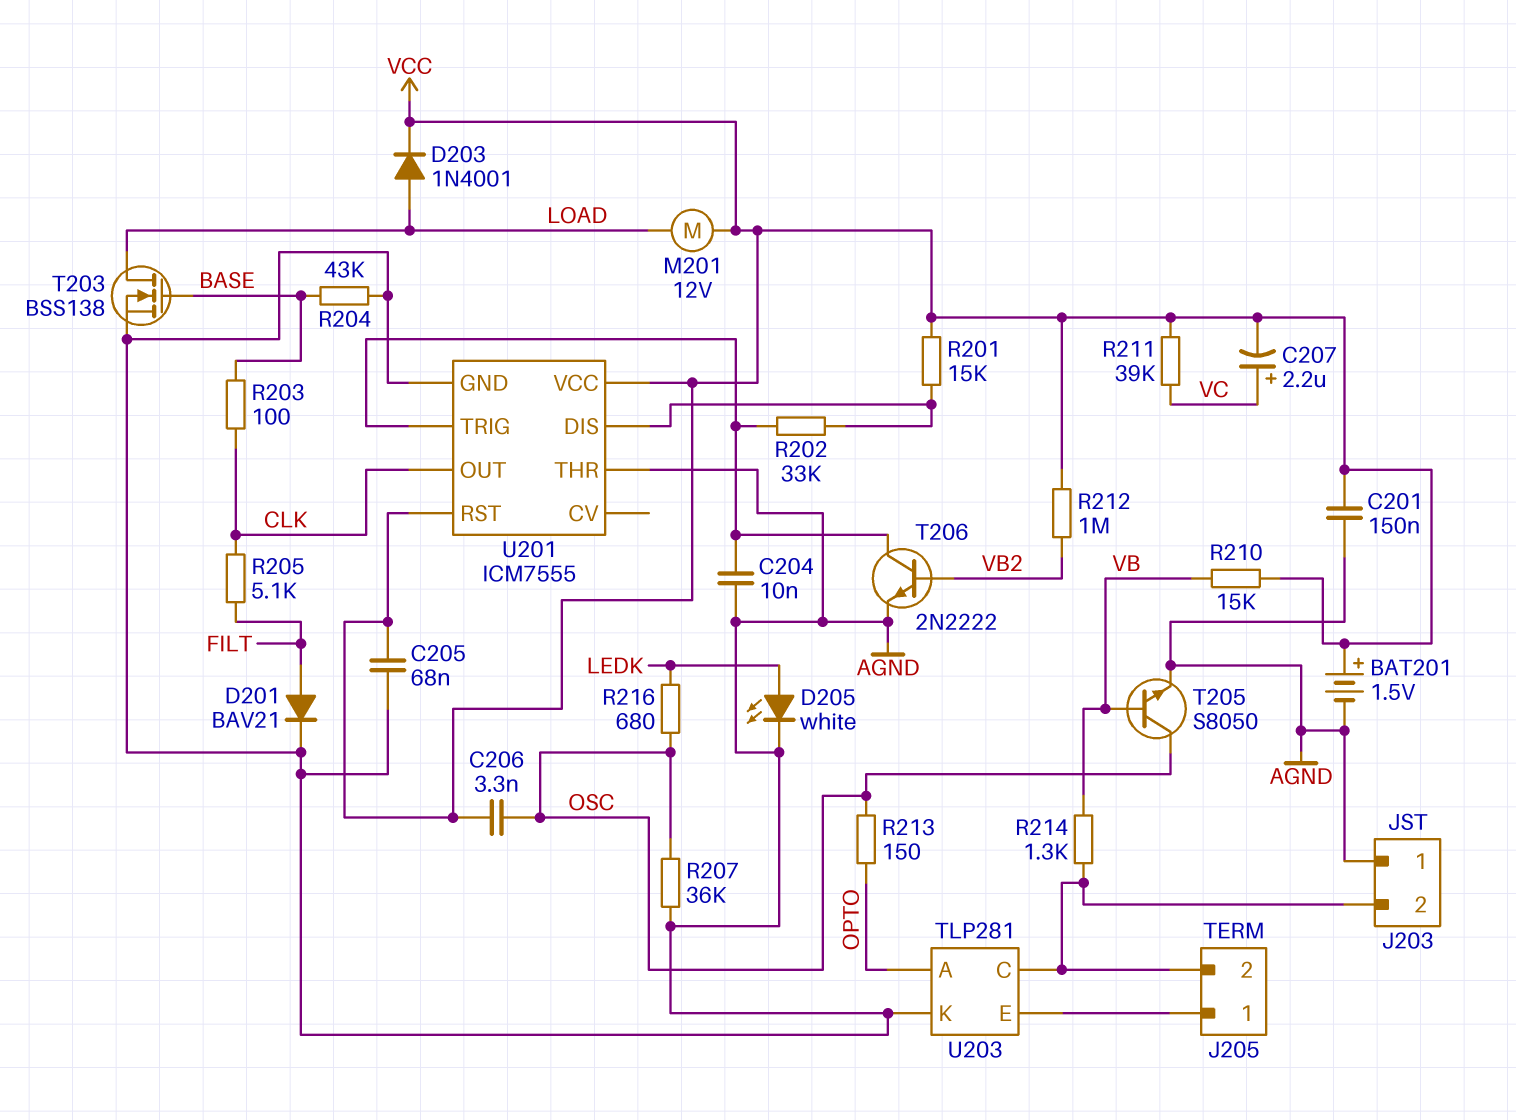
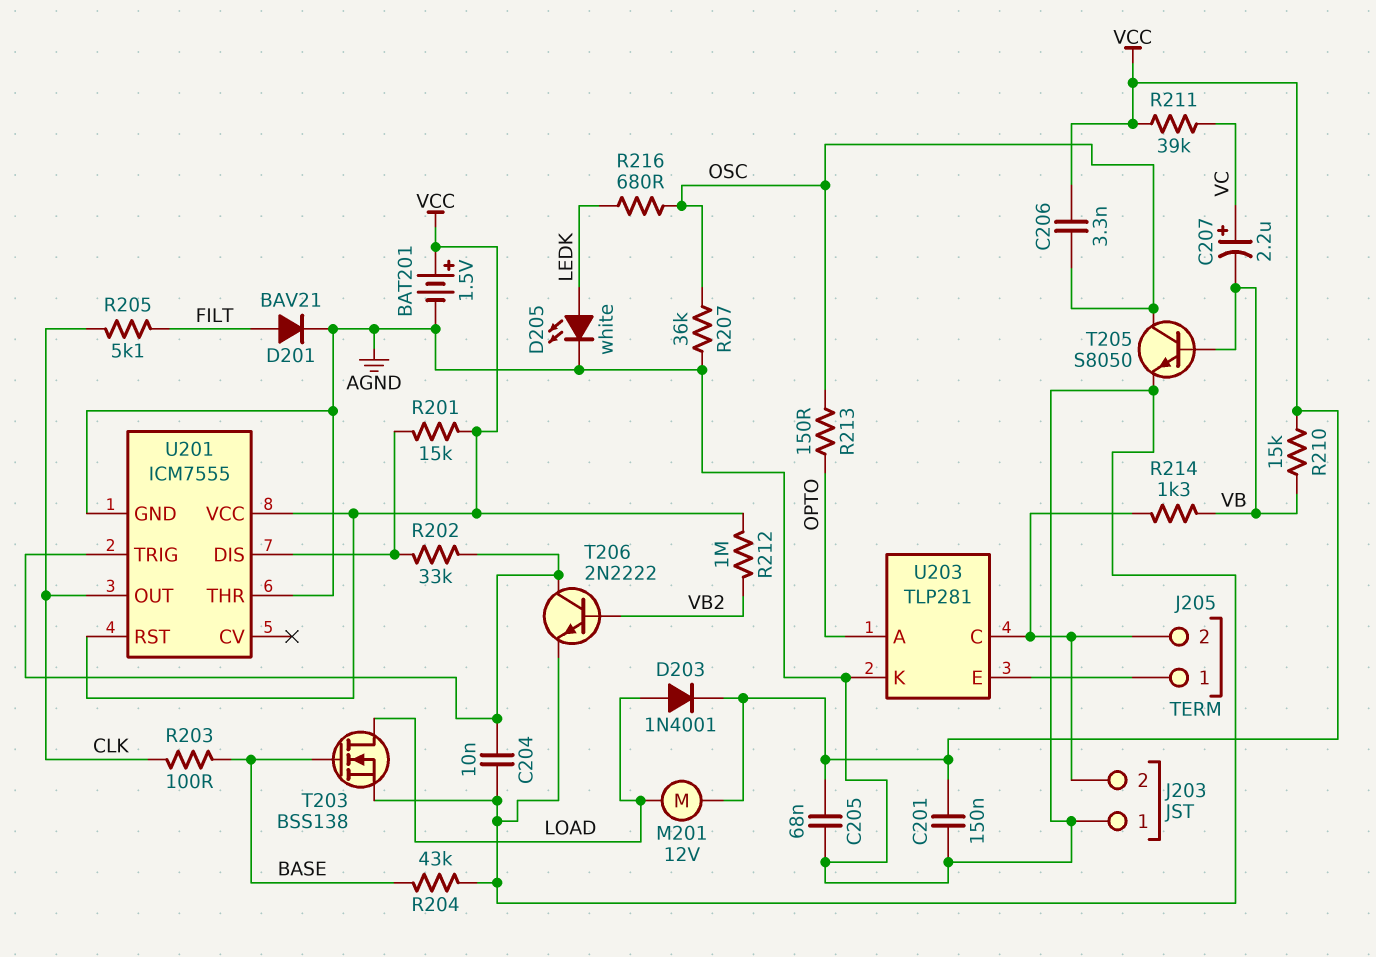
C207: 2.2uF (plus VC, minus VCC) -> 2.2uF (plus VC, minus VB)

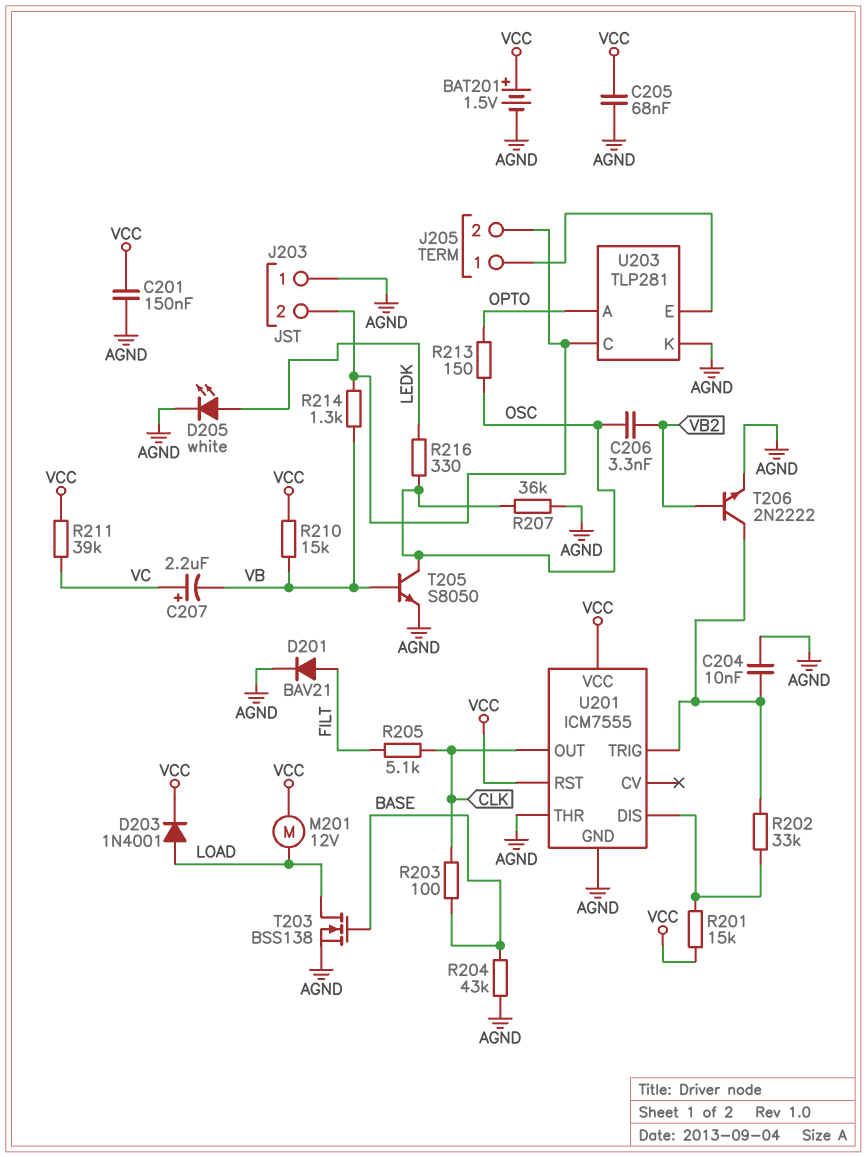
C206: 3.3nF (OSC, VCC) -> 3.3nF (OSC, VB2)
R212: 1M (VB2, VCC) -> none
R216: 680 (LEDK, OSC) -> 330 (LEDK, OSC)

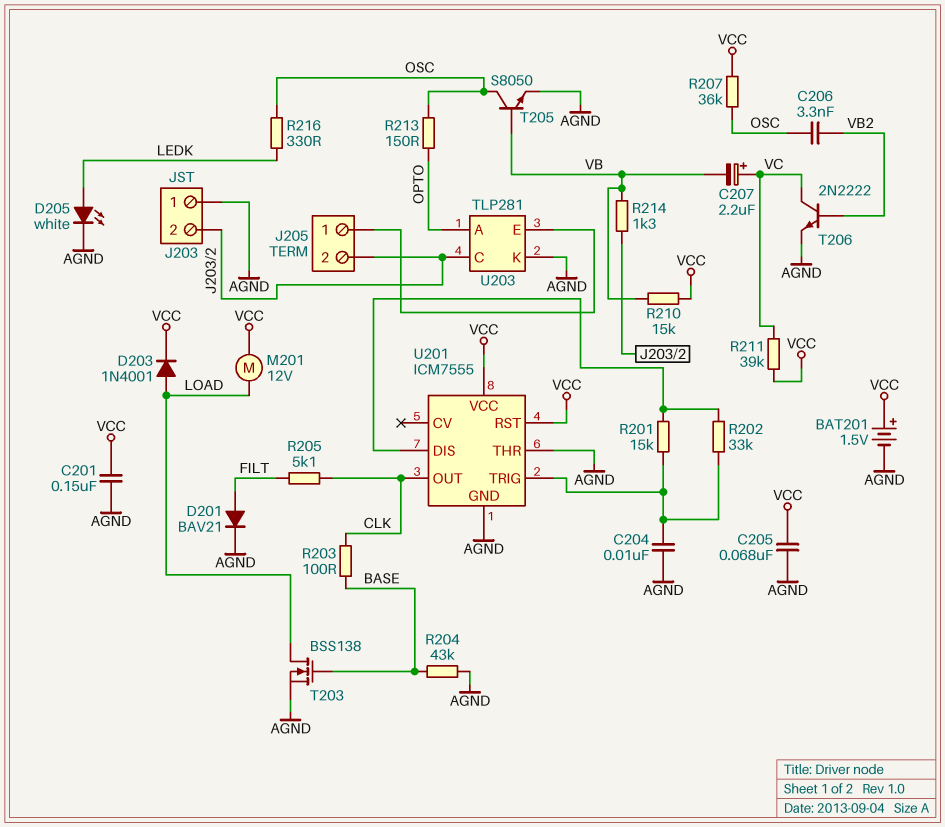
R201: 15k (U201/DIS, VCC) -> 15k (U201/DIS, U201/TRIG)
R207: 36k (AGND, OSC) -> 36k (OSC, VCC)
T206: NPN 2N2222 (B VB2, C U201/TRIG, E AGND) -> NPN 2N2222 (B VB2, C VC, E AGND)

